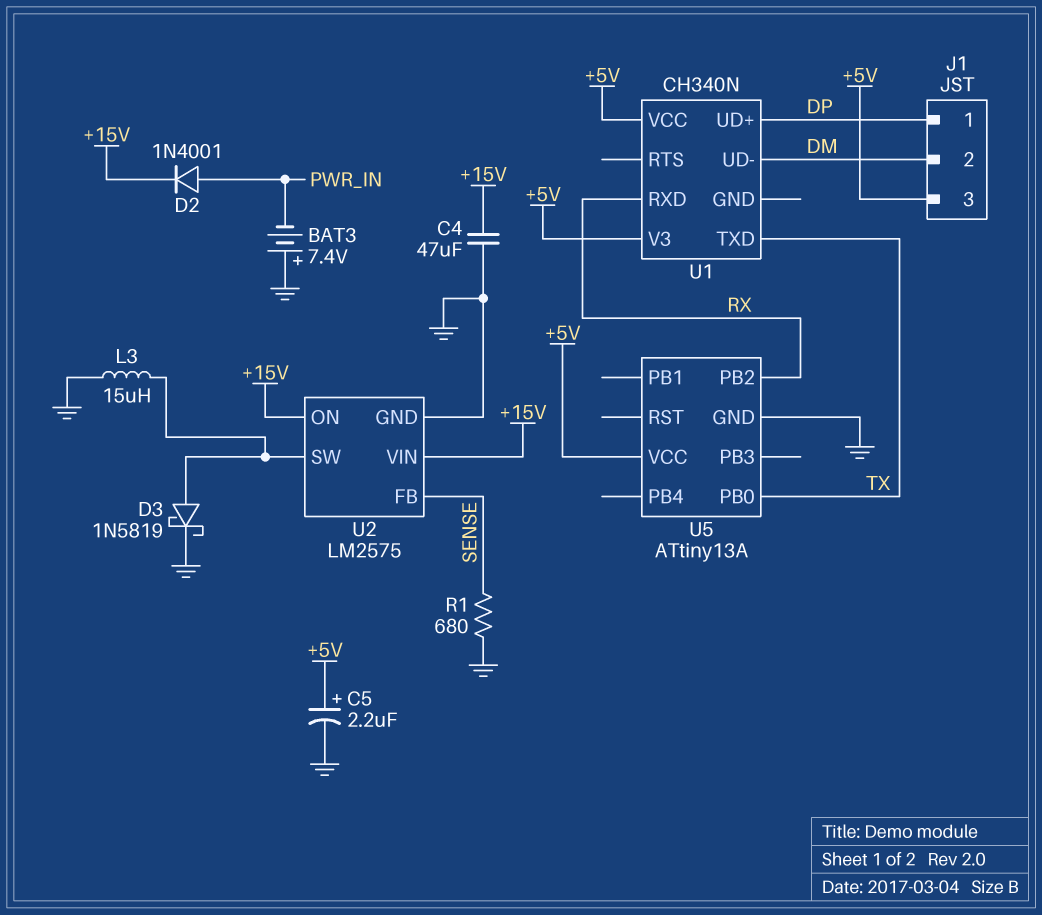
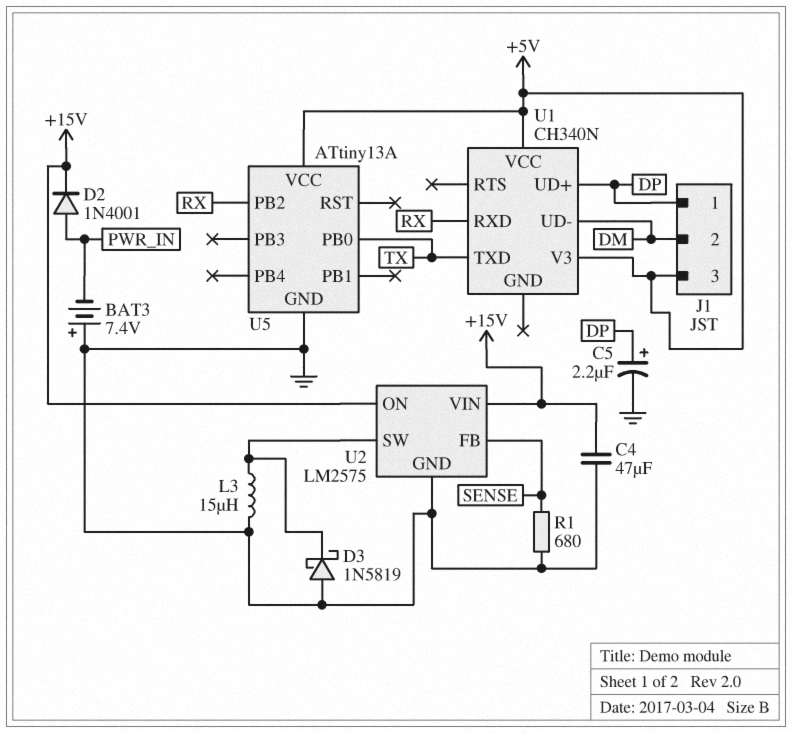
C5: 2.2uF (plus +5V, minus GND) -> 2.2uF (plus DP, minus GND)
D3: schottky 1N5819 (A U2/SW, K GND) -> schottky 1N5819 (A GND, K U2/SW)

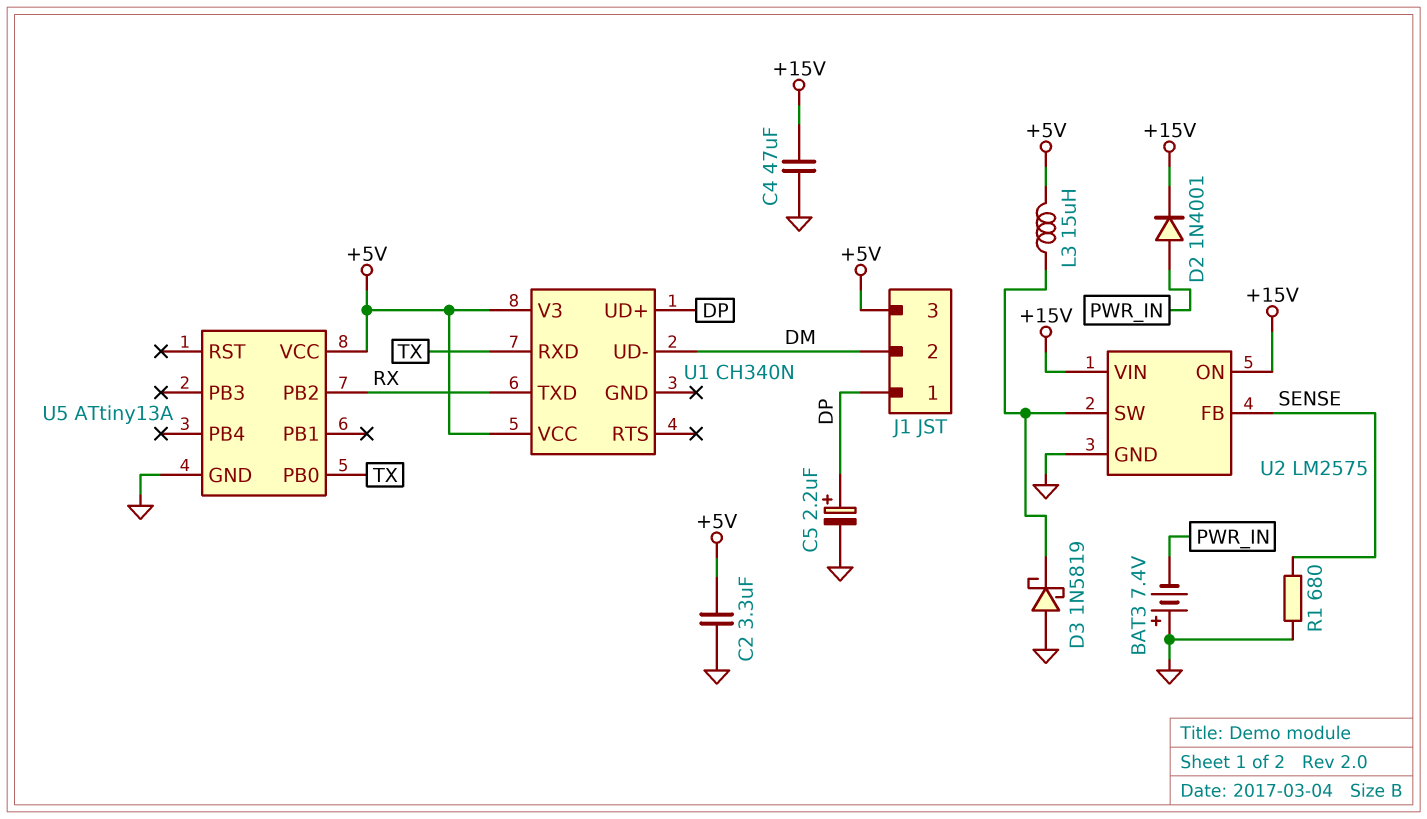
C2: none -> 3.3uF (+5V, GND)
L3: 15uH (GND, U2/SW) -> 15uH (+5V, U2/SW)
U1 pin RXD: RX -> TX
U1 pin TXD: TX -> RX

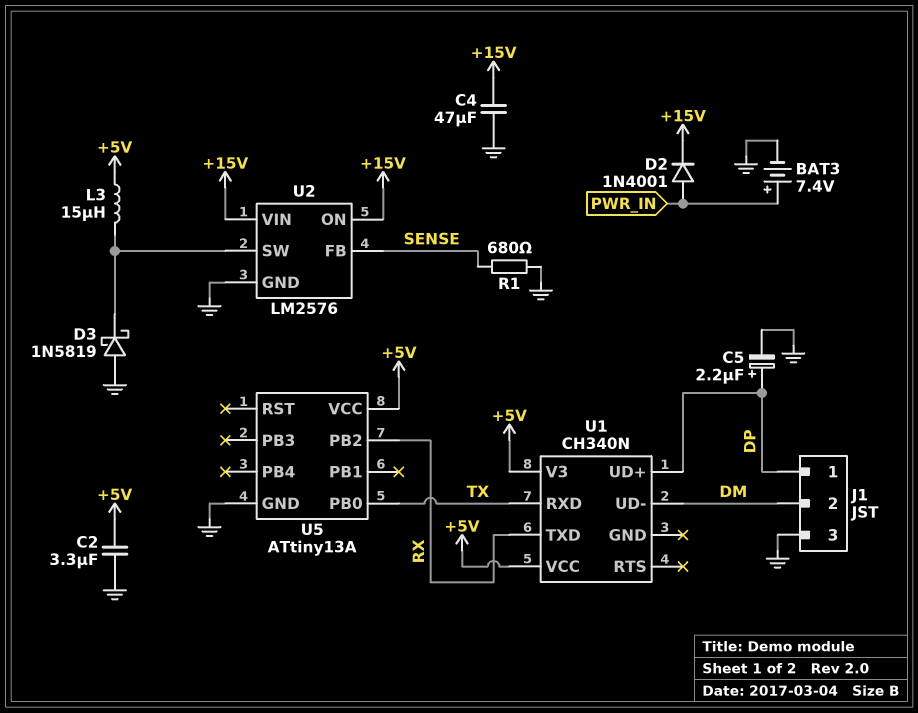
BAT3: 7.4V (plus GND, minus PWR_IN) -> 7.4V (plus PWR_IN, minus GND)
J1 pin 3: +5V -> GND
U2: LM2575 -> LM2576

